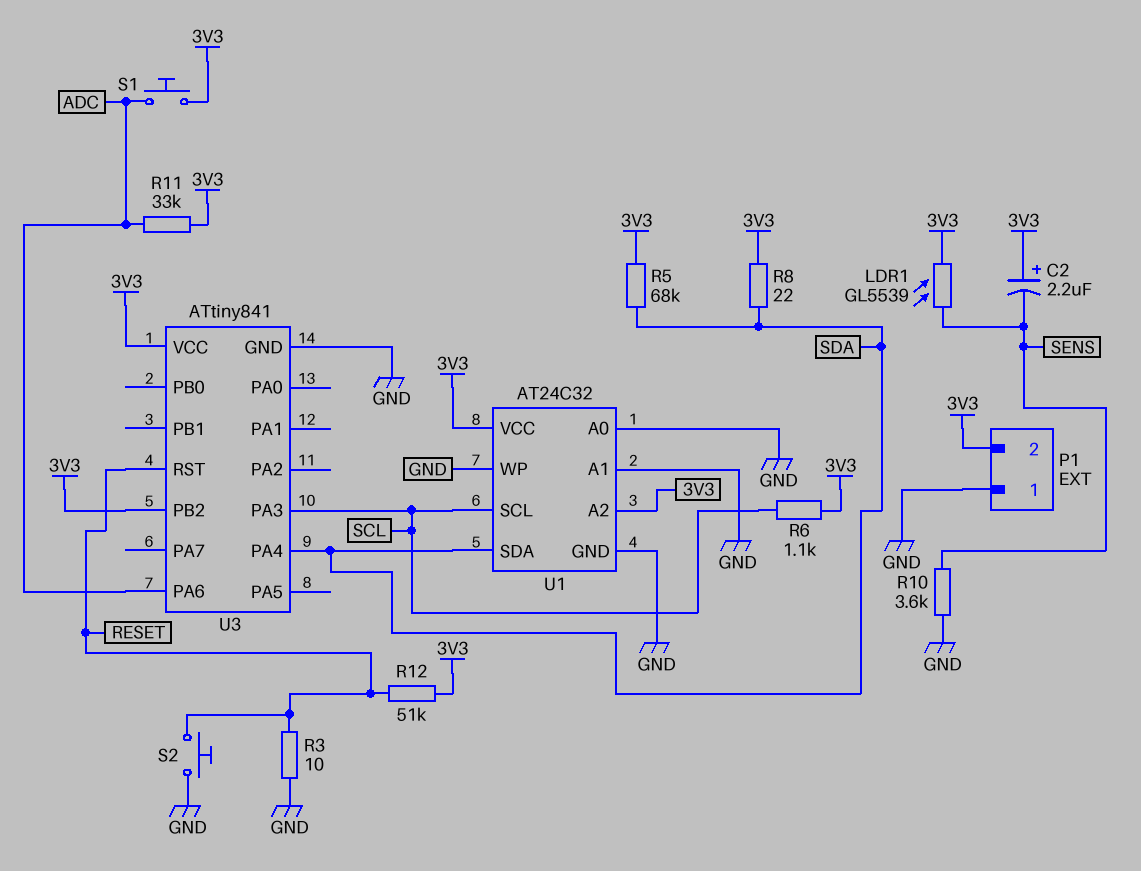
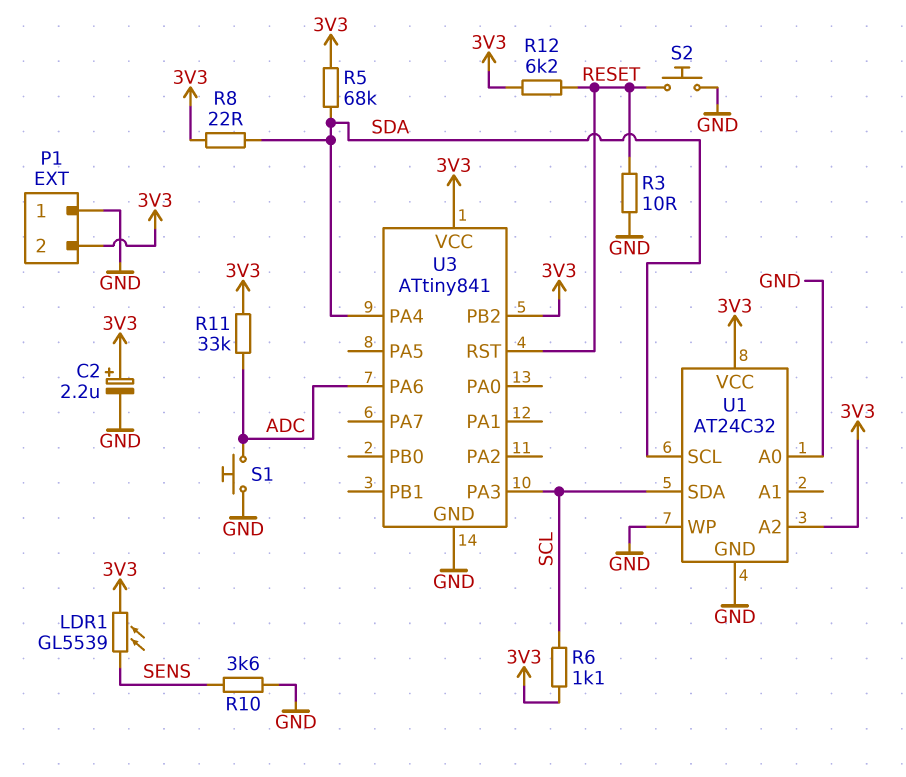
C2: 2.2uF (plus 3V3, minus SENS) -> 2.2uF (plus 3V3, minus GND)
R12: 51k (3V3, RESET) -> 6.2k (3V3, RESET)
S1: button (3V3, ADC) -> button (ADC, GND)
U1 pin A1: GND -> none
U1 pin SCL: SCL -> SDA
U1 pin SDA: SDA -> SCL

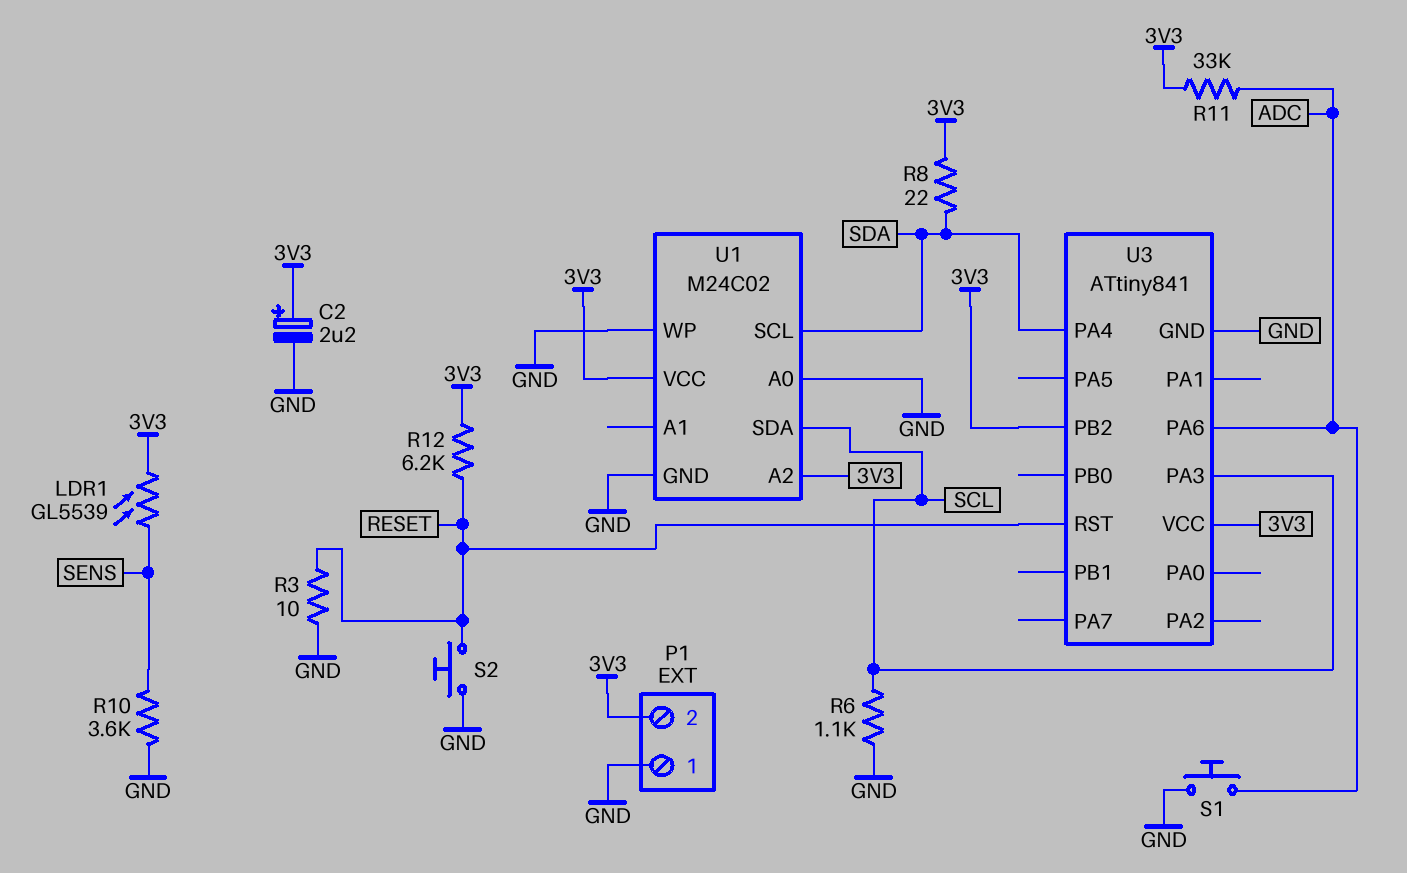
R5: 68k (3V3, SDA) -> none
R6: 1.1k (3V3, SCL) -> 1.1k (GND, SCL)
U1: AT24C32 -> M24C02

